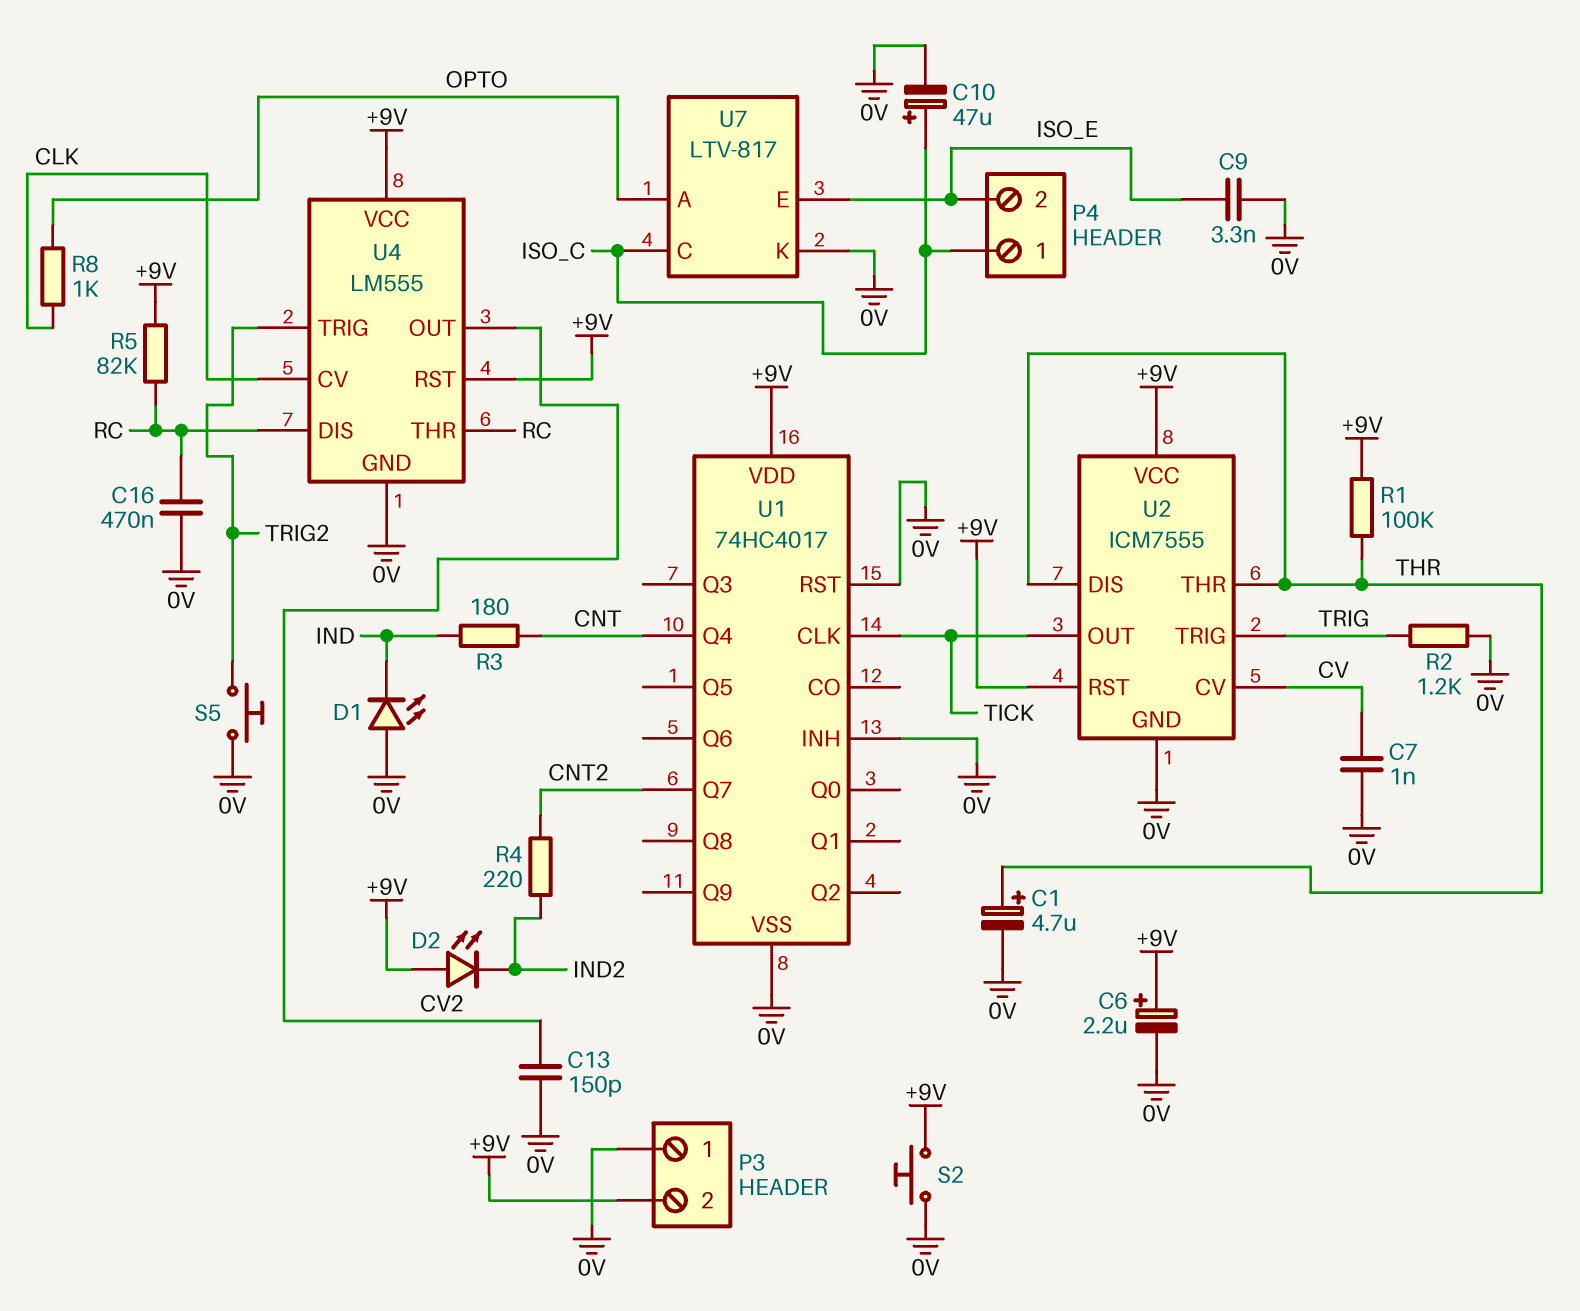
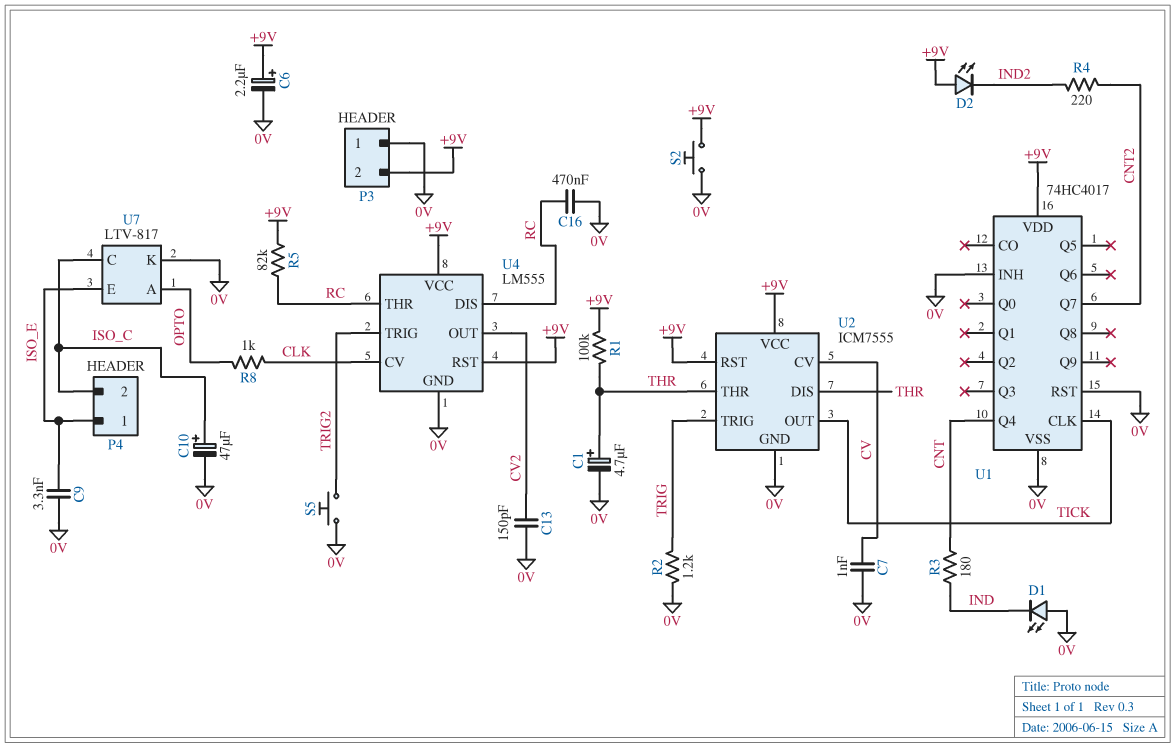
P4 pin 1: ISO_C -> ISO_E
P4 pin 2: ISO_E -> ISO_C

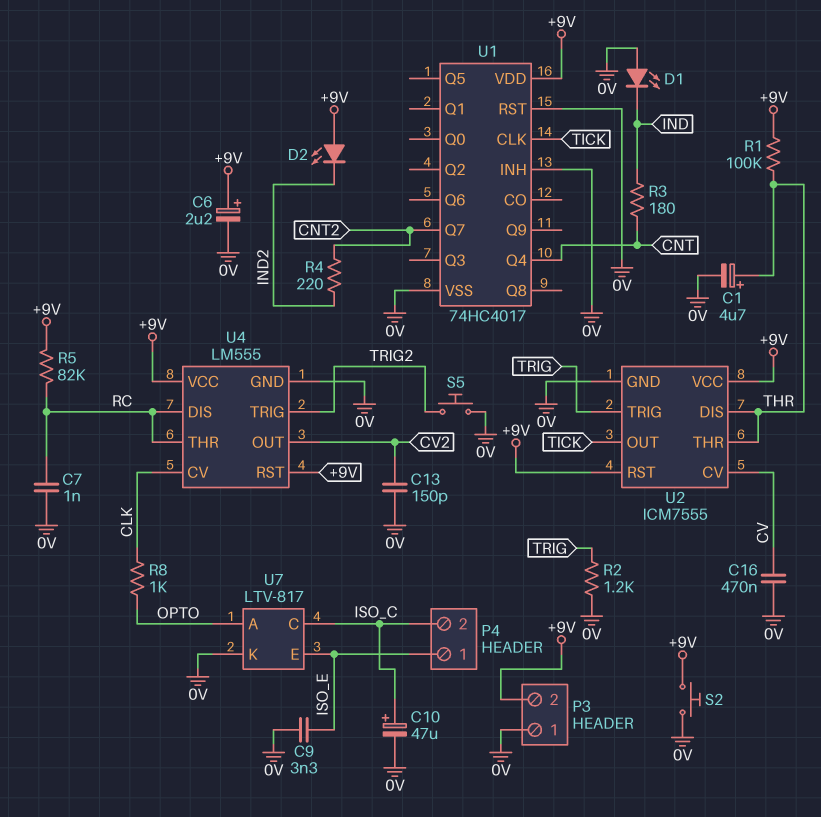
C7: 1nF (0V, CV) -> 1nF (0V, RC)
C16: 470nF (0V, RC) -> 470nF (0V, CV)

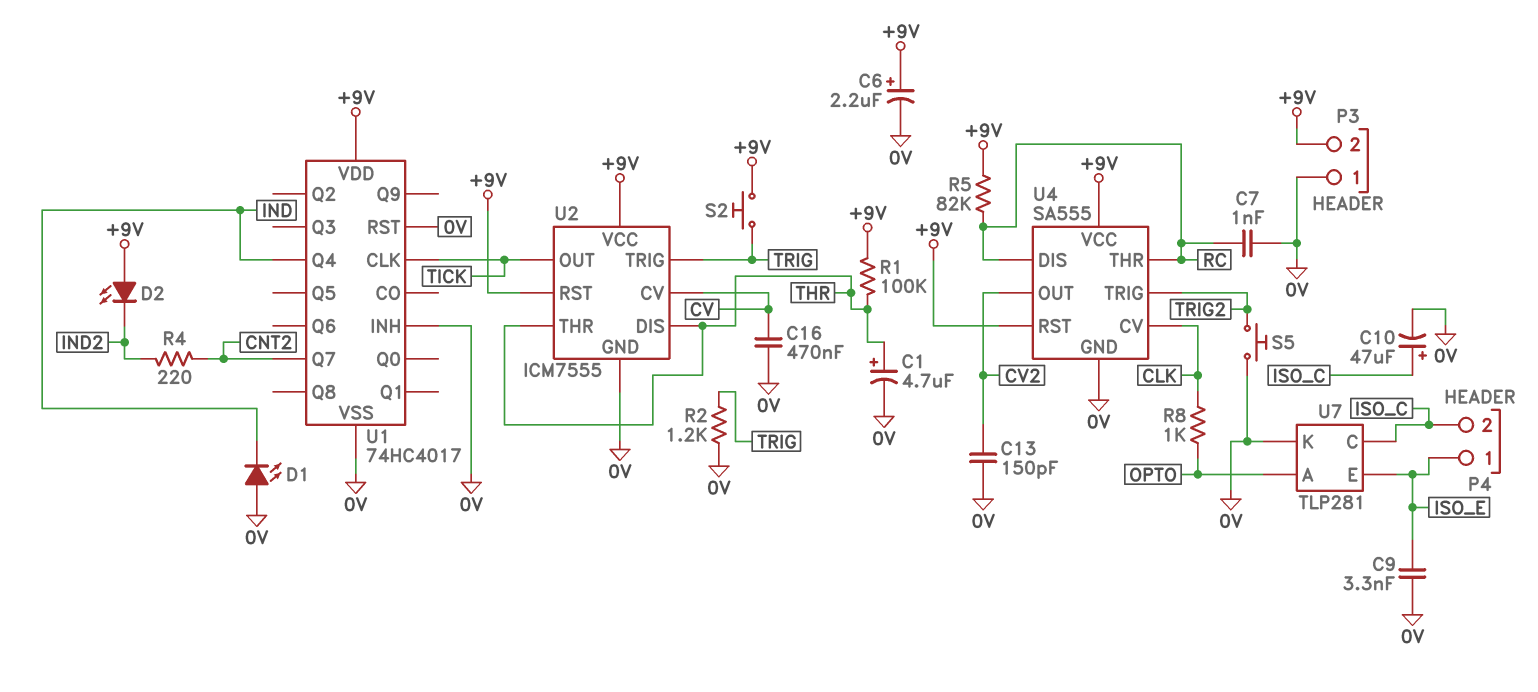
R3: 180 (CNT, IND) -> none
S2: button (+9V, 0V) -> button (+9V, TRIG)
U1 pin Q4: CNT -> IND
U4: LM555 -> SA555
U7: LTV-817 -> TLP281

